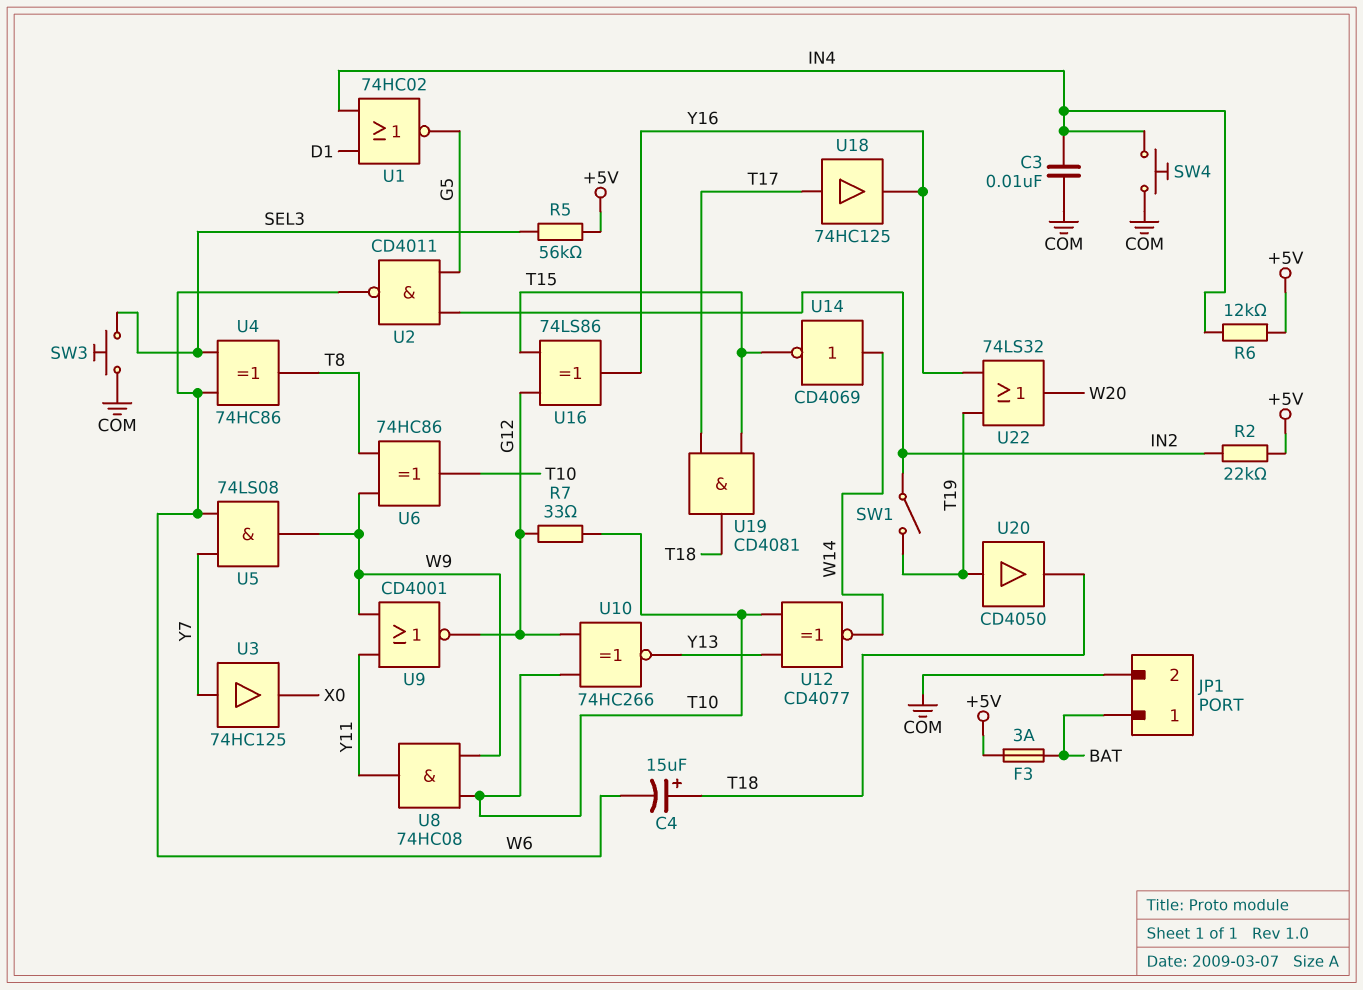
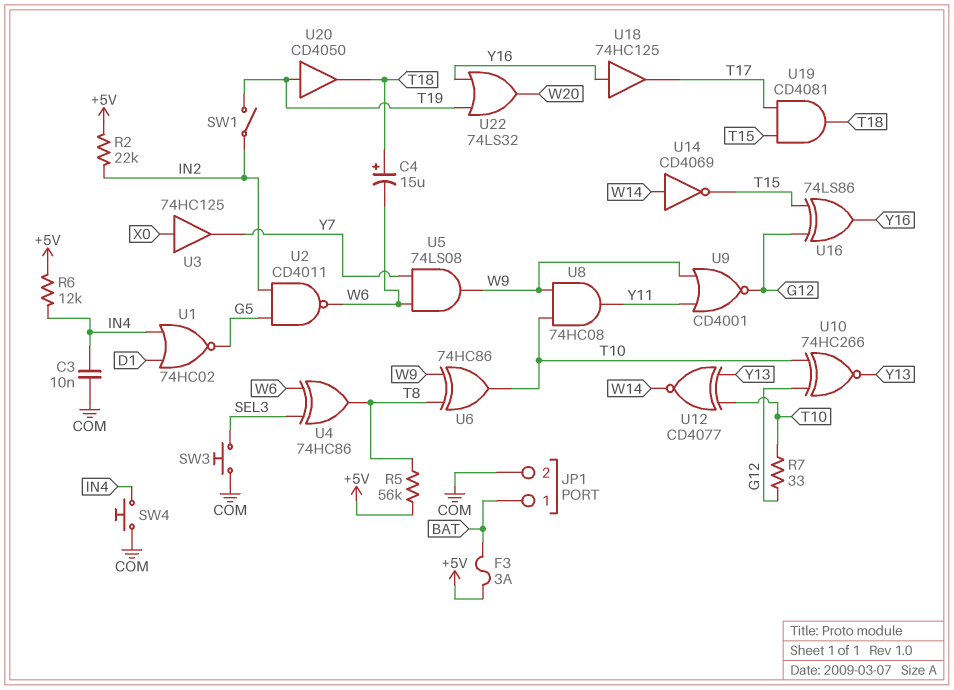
R5: 56k (+5V, SEL3) -> 56k (+5V, T8)
U3: buffer 74HC125 (in Y7, out X0) -> buffer 74HC125 (in X0, out Y7)
U18: buffer 74HC125 (in T17, out Y16) -> buffer 74HC125 (in Y16, out T17)

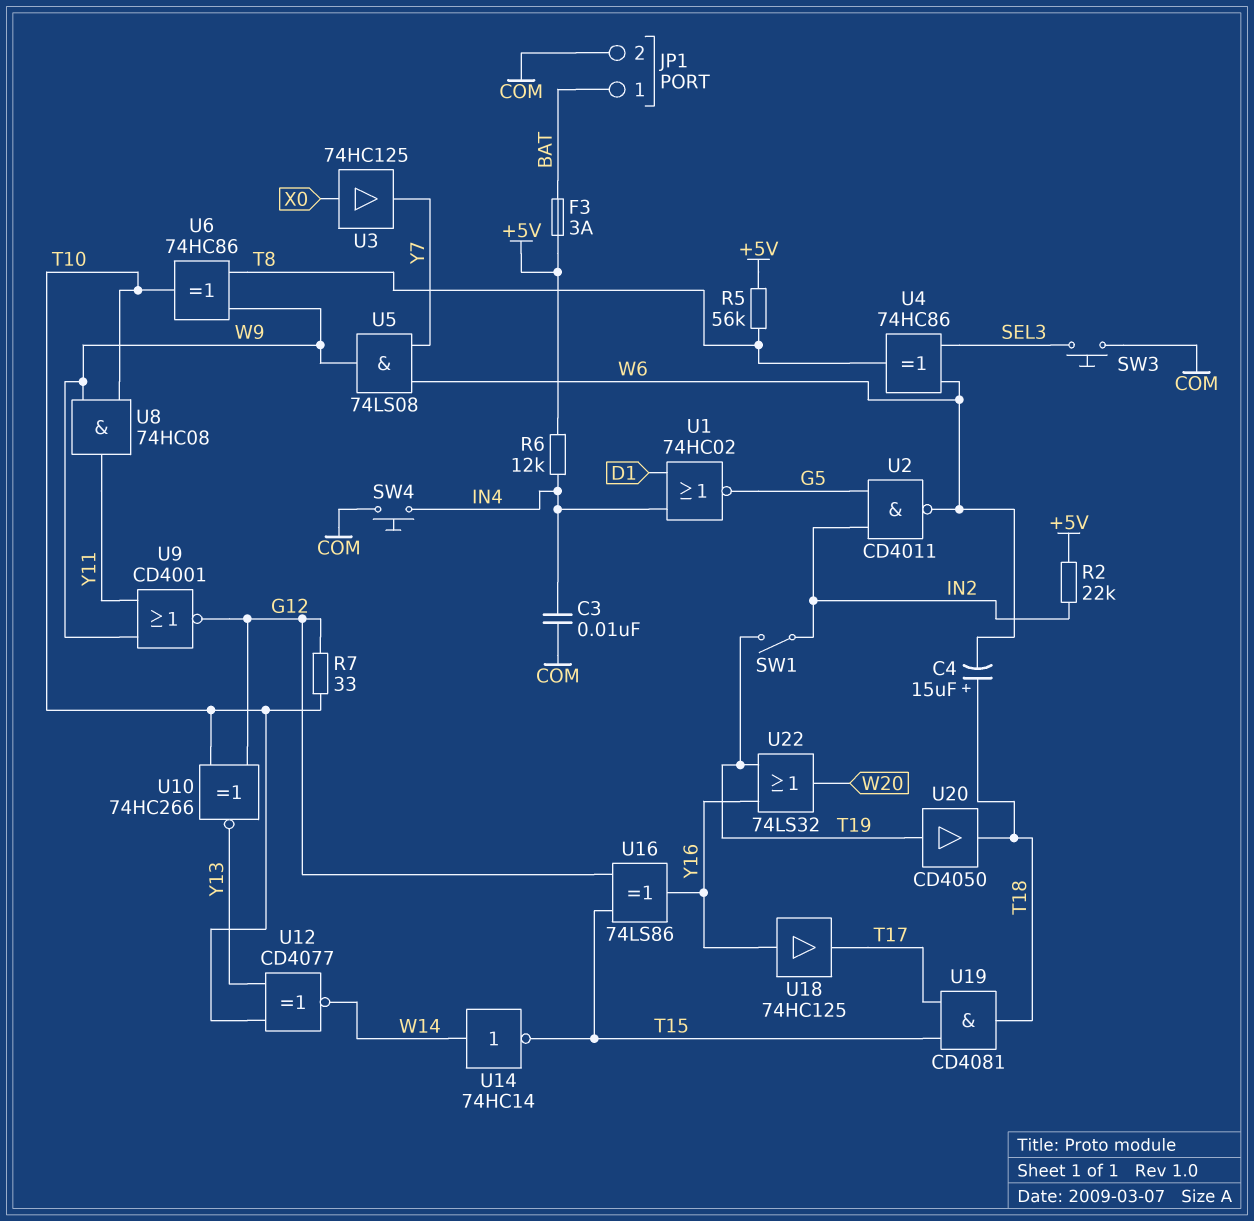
U14: NOT CD4069 (in W14, out T15) -> NOT 74HC14 (in W14, out T15)

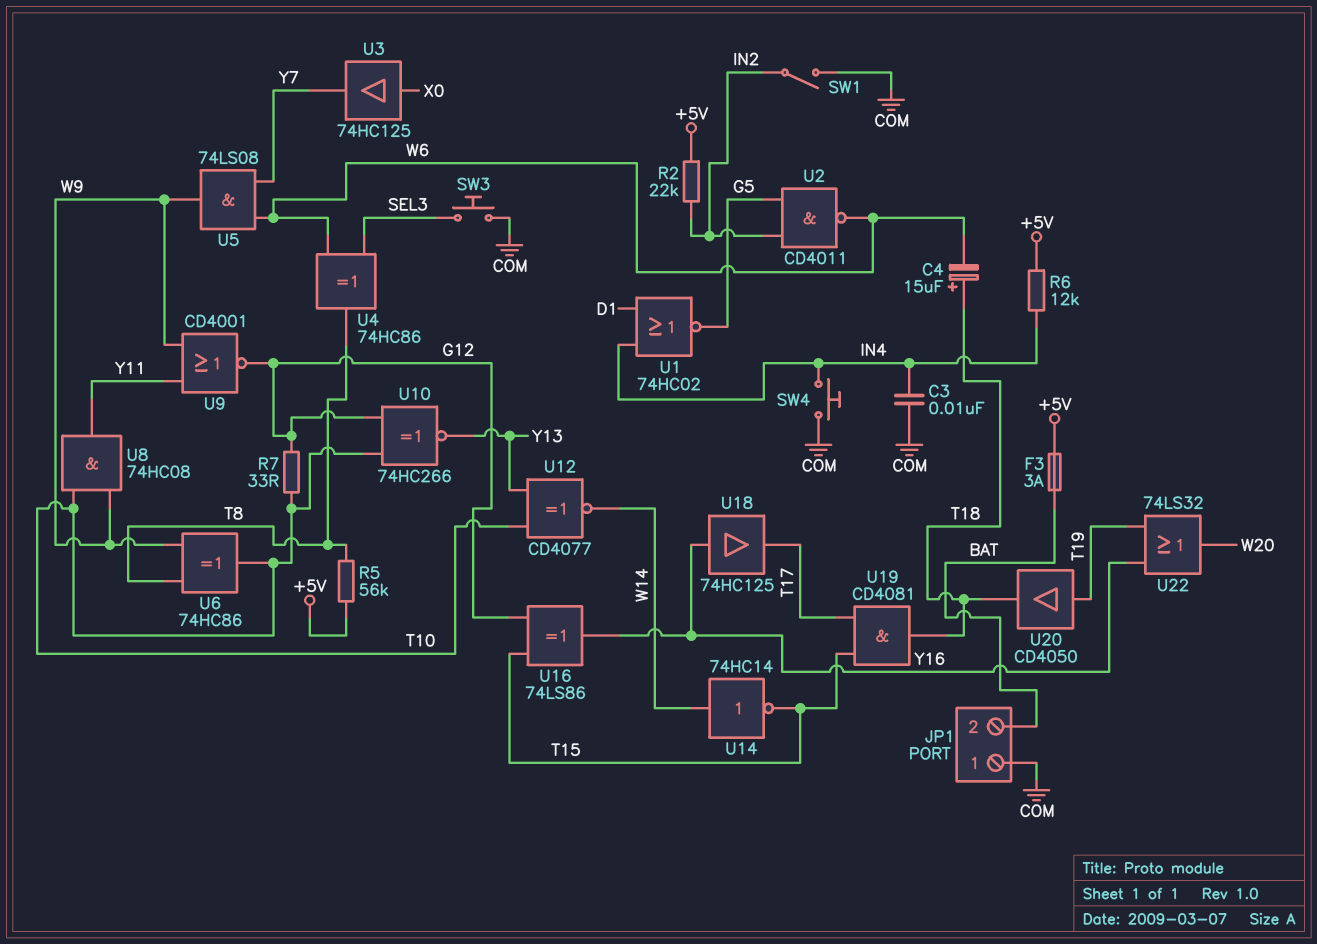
JP1 pin 1: BAT -> COM
JP1 pin 2: COM -> BAT
SW1: switch (IN2, T19) -> switch (COM, IN2)

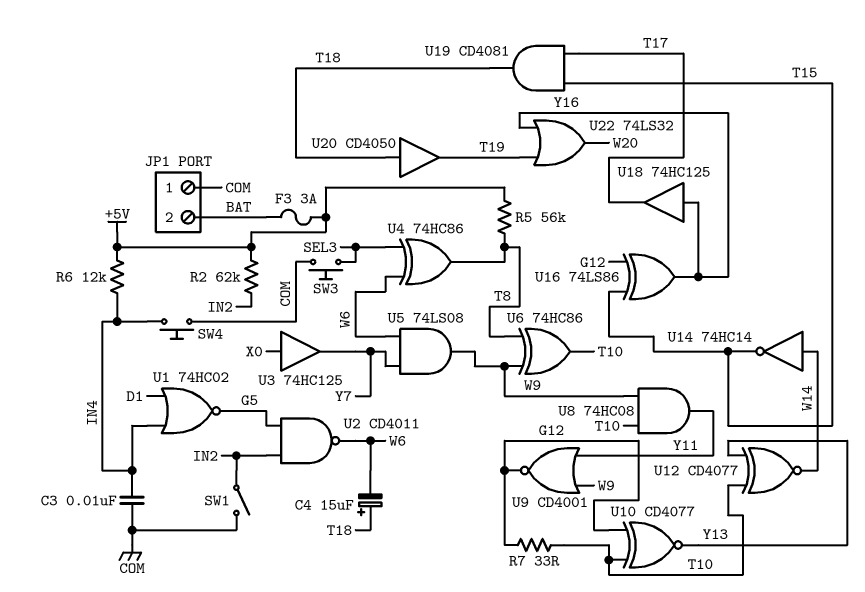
R2: 22k (+5V, IN2) -> 62k (+5V, IN2)
U10: XNOR 74HC266 (in G12, in T10, out Y13) -> XNOR CD4077 (in G12, in T10, out Y13)
U20: buffer CD4050 (in T19, out T18) -> buffer CD4050 (in T18, out T19)

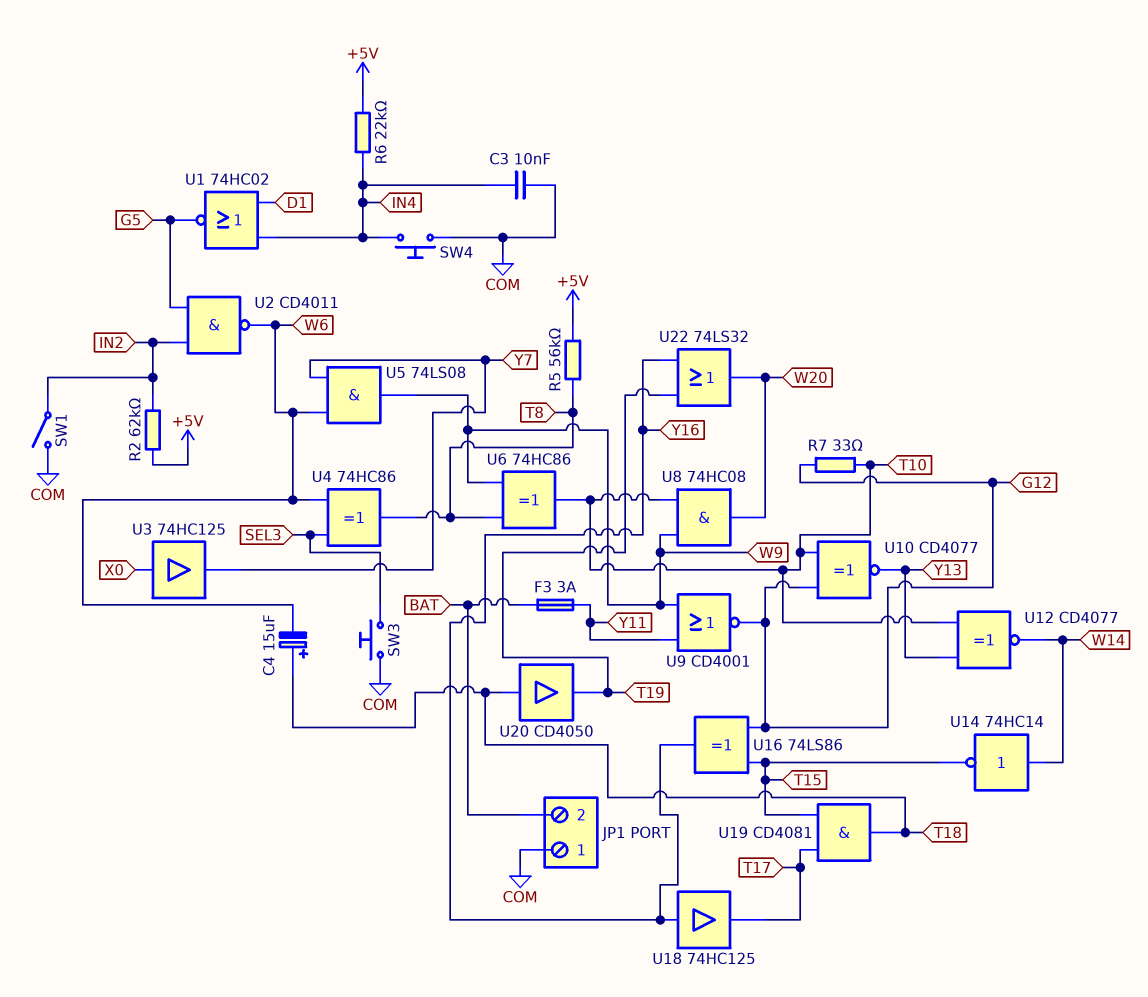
F3: 3A (+5V, BAT) -> 3A (BAT, Y11)
R6: 12k (+5V, IN4) -> 22k (+5V, IN4)
U8: AND 74HC08 (in T10, in W9, out Y11) -> AND 74HC08 (in T10, in W9, out W20)

